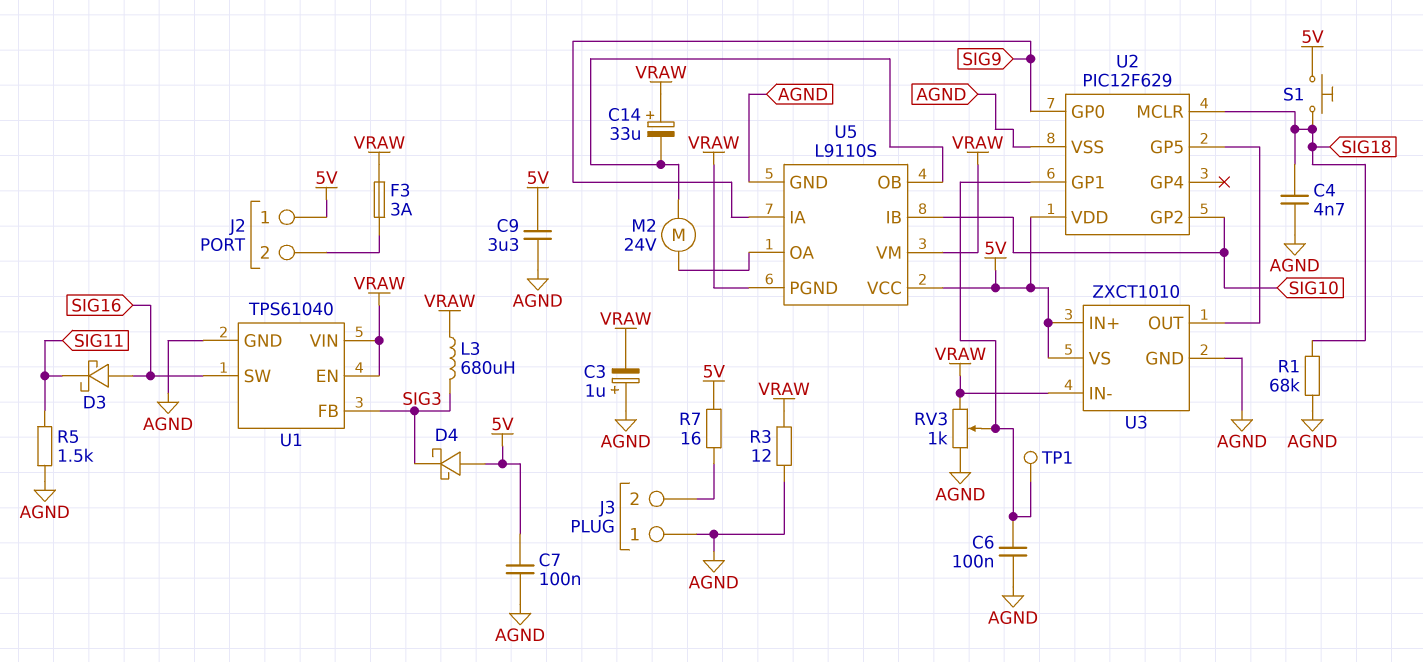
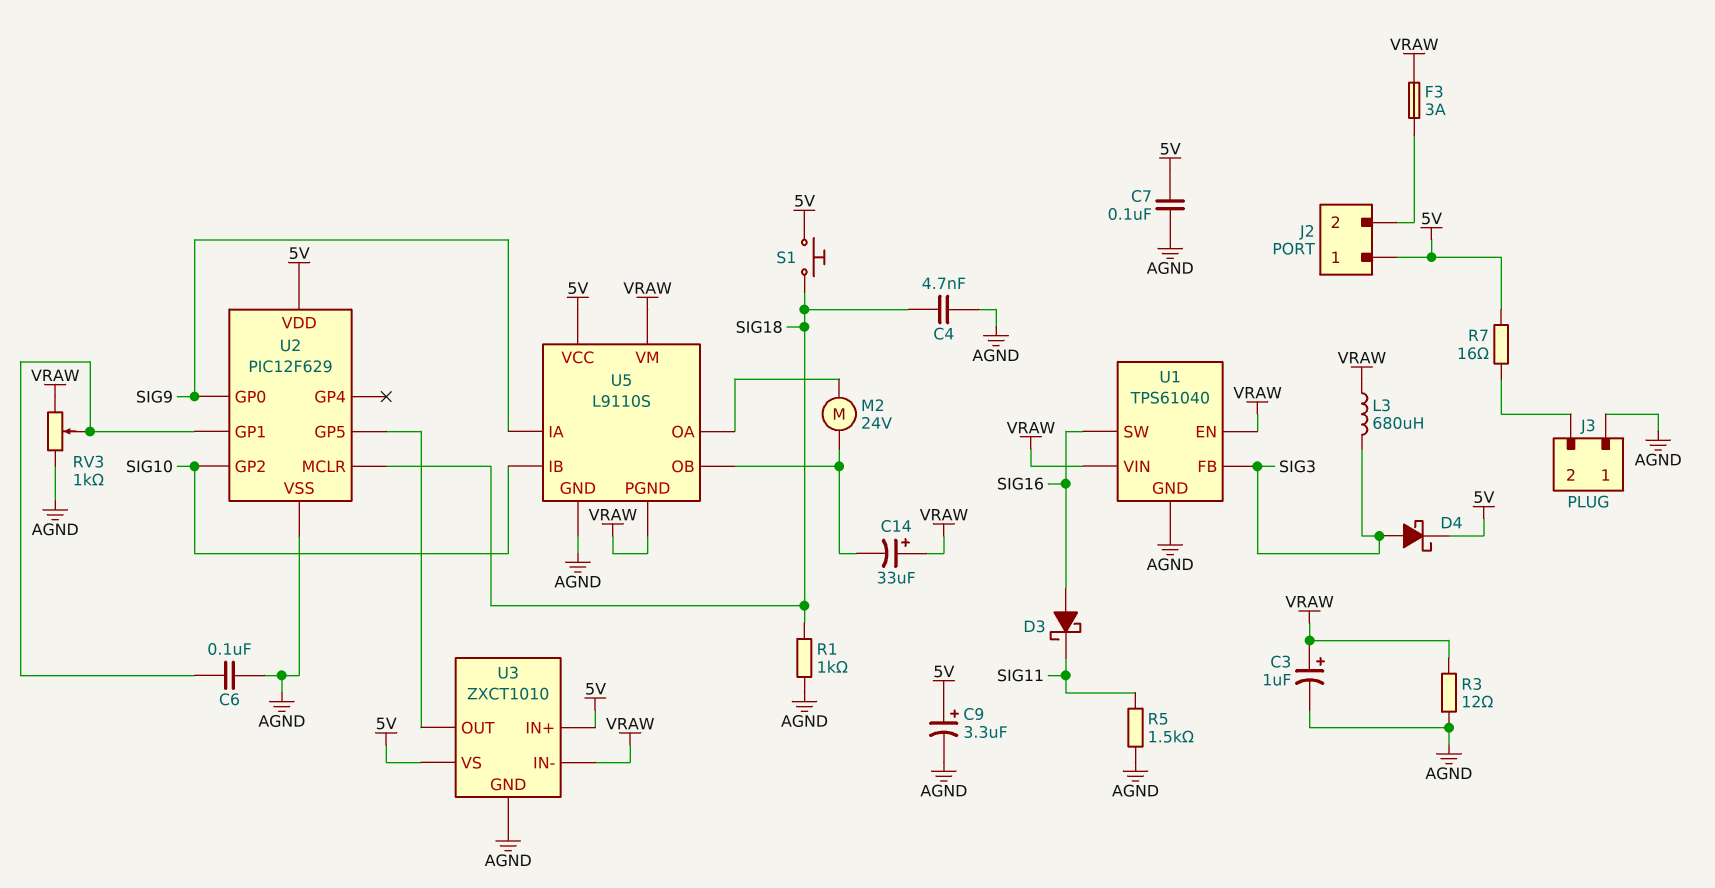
C3: 1uF (plus AGND, minus VRAW) -> 1uF (plus VRAW, minus AGND)
C9: 3.3uF (5V, AGND) -> 3.3uF (plus 5V, minus AGND)
D4: schottky (A 5V, K SIG3) -> schottky (A SIG3, K 5V)
R1: 68k (AGND, SIG18) -> 1k (AGND, SIG18)
TP1: test point (U2/GP1) -> none

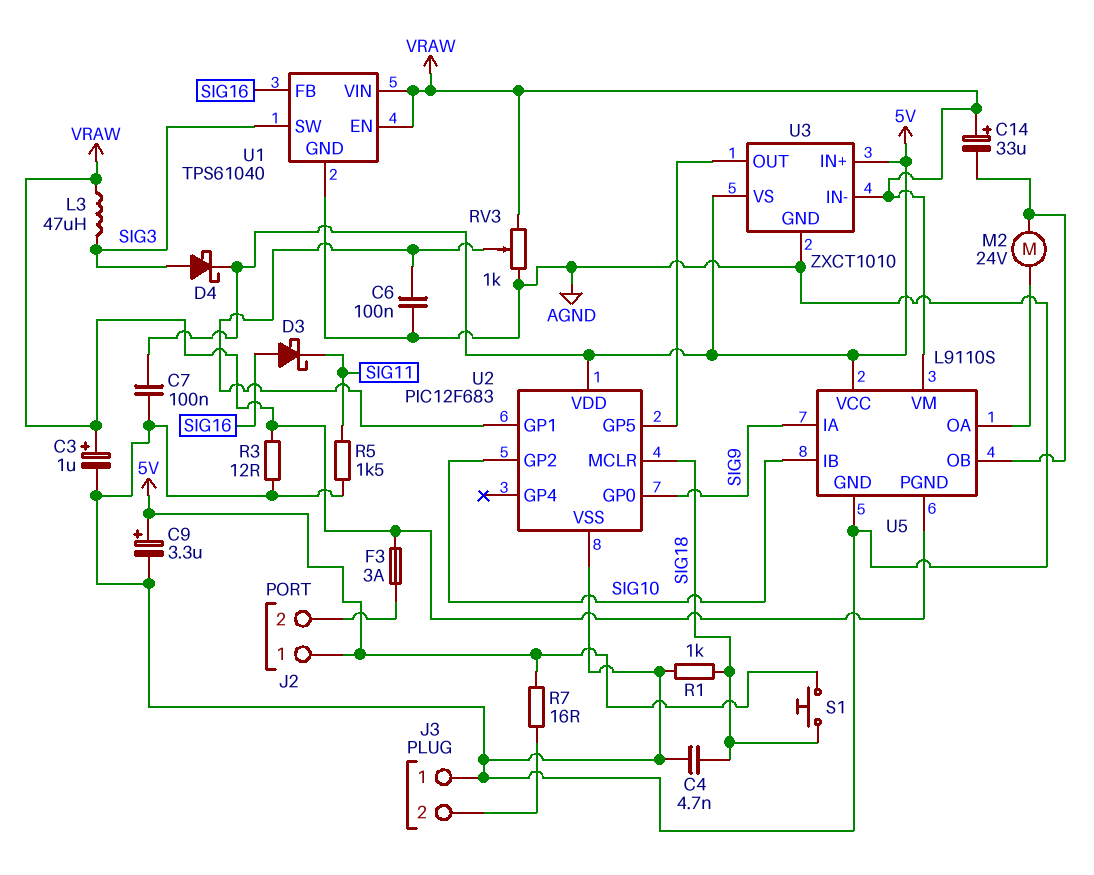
L3: 680uH (SIG3, VRAW) -> 47uH (SIG3, VRAW)
U1 pin FB: SIG3 -> SIG16
U1 pin SW: SIG16 -> SIG3
U2: PIC12F629 -> PIC12F683

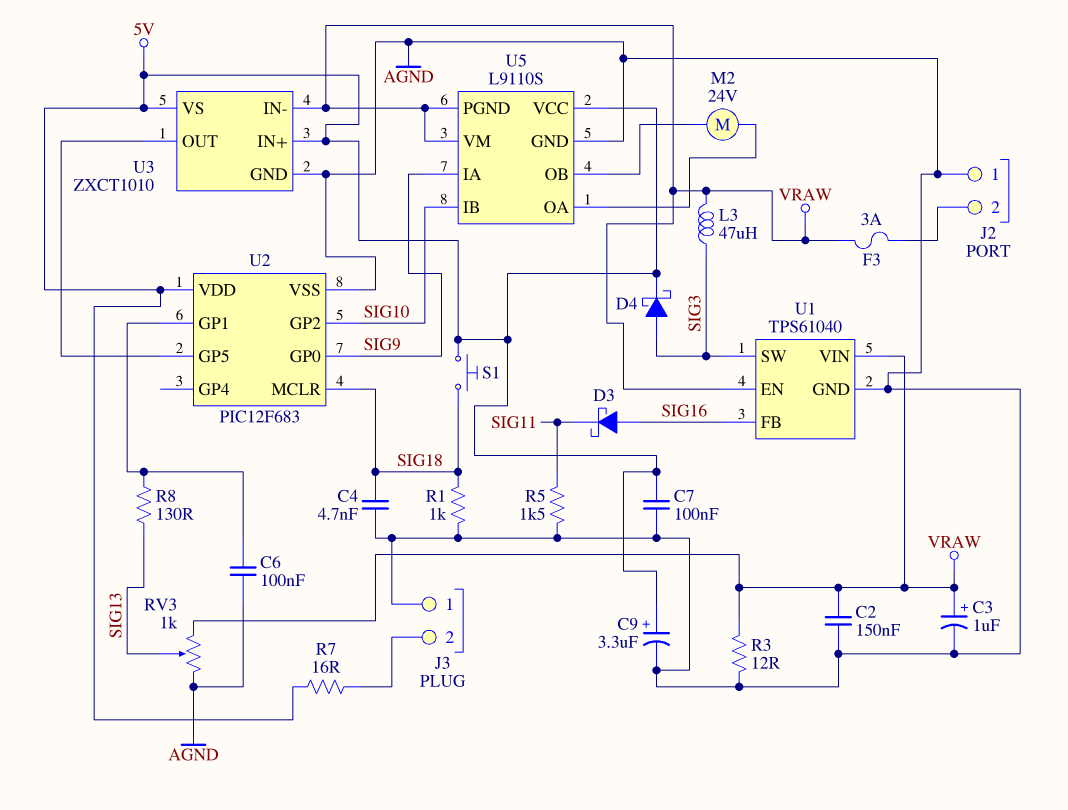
C2: none -> 150nF (AGND, VRAW)
C14: 33uF (plus VRAW, minus U5/OB) -> none
J2 pin 1: 5V -> AGND
R8: none -> 130 (SIG13, U2/GP1)
RV3: 1k (AGND, VRAW, wiper U2/GP1) -> 1k (AGND, VRAW, wiper SIG13)

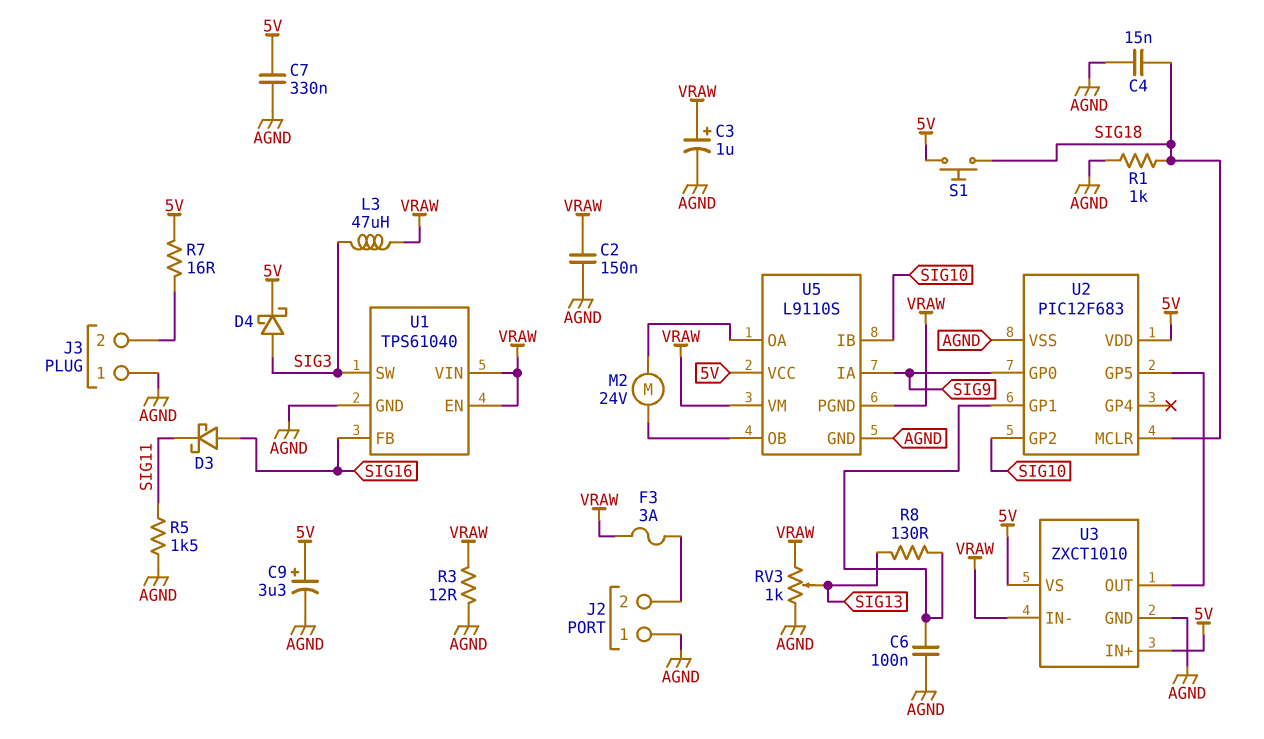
C4: 4.7nF (AGND, SIG18) -> 15nF (AGND, SIG18)
C7: 100nF (5V, AGND) -> 330nF (5V, AGND)

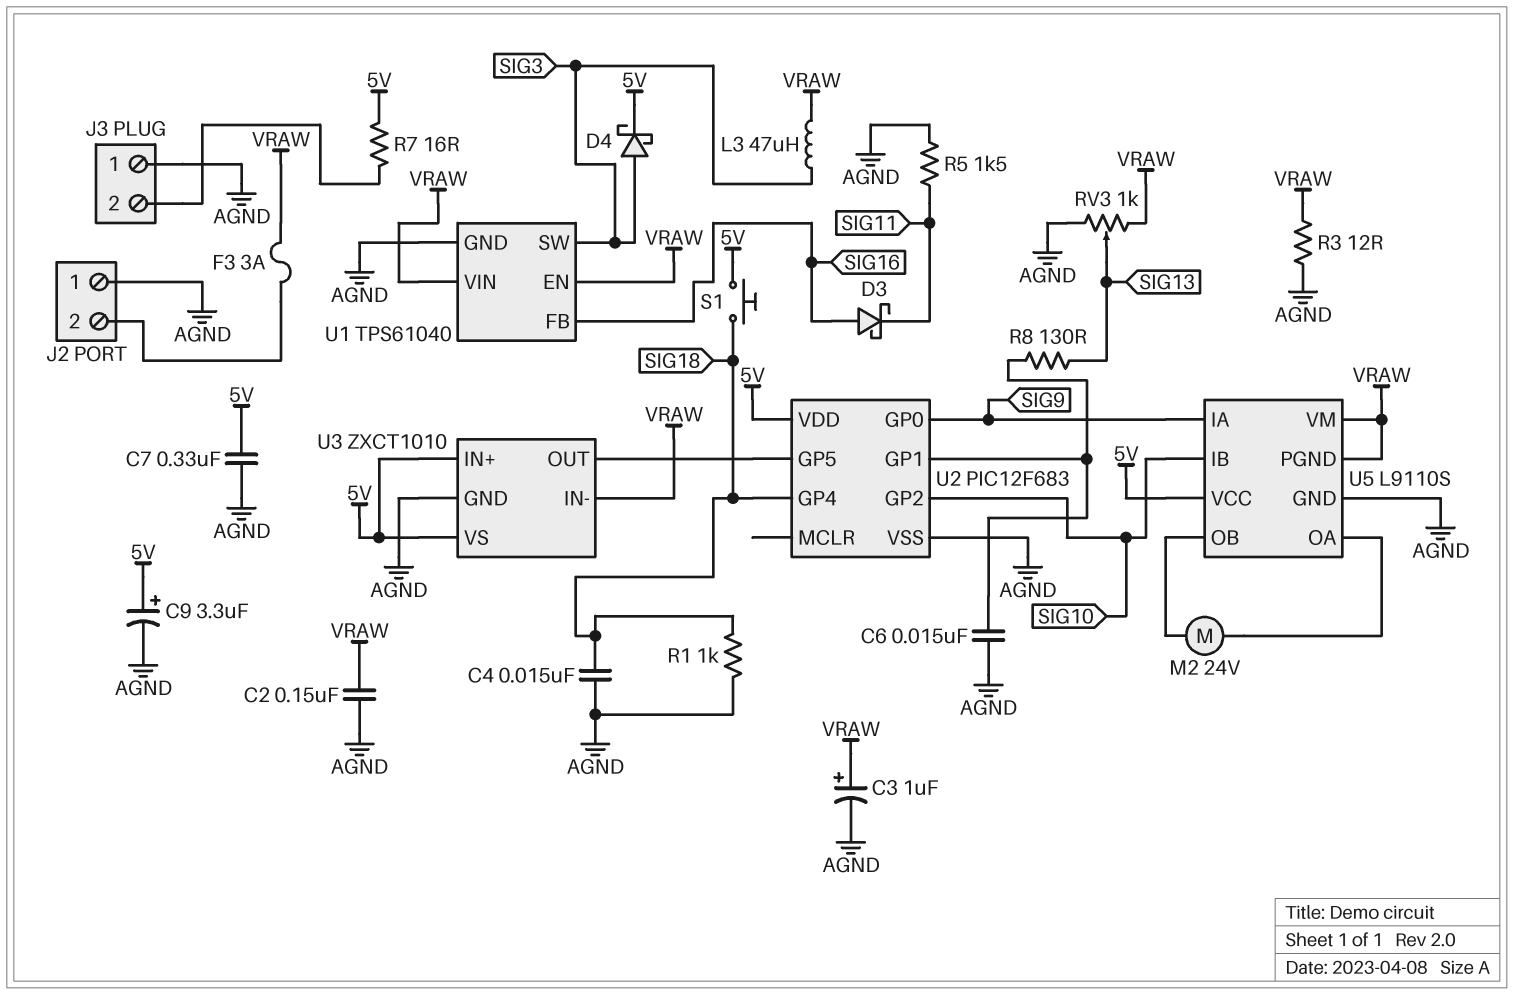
C6: 100nF (AGND, U2/GP1) -> 15nF (AGND, U2/GP1)
U2 pin GP4: none -> SIG18
U2 pin MCLR: SIG18 -> none

